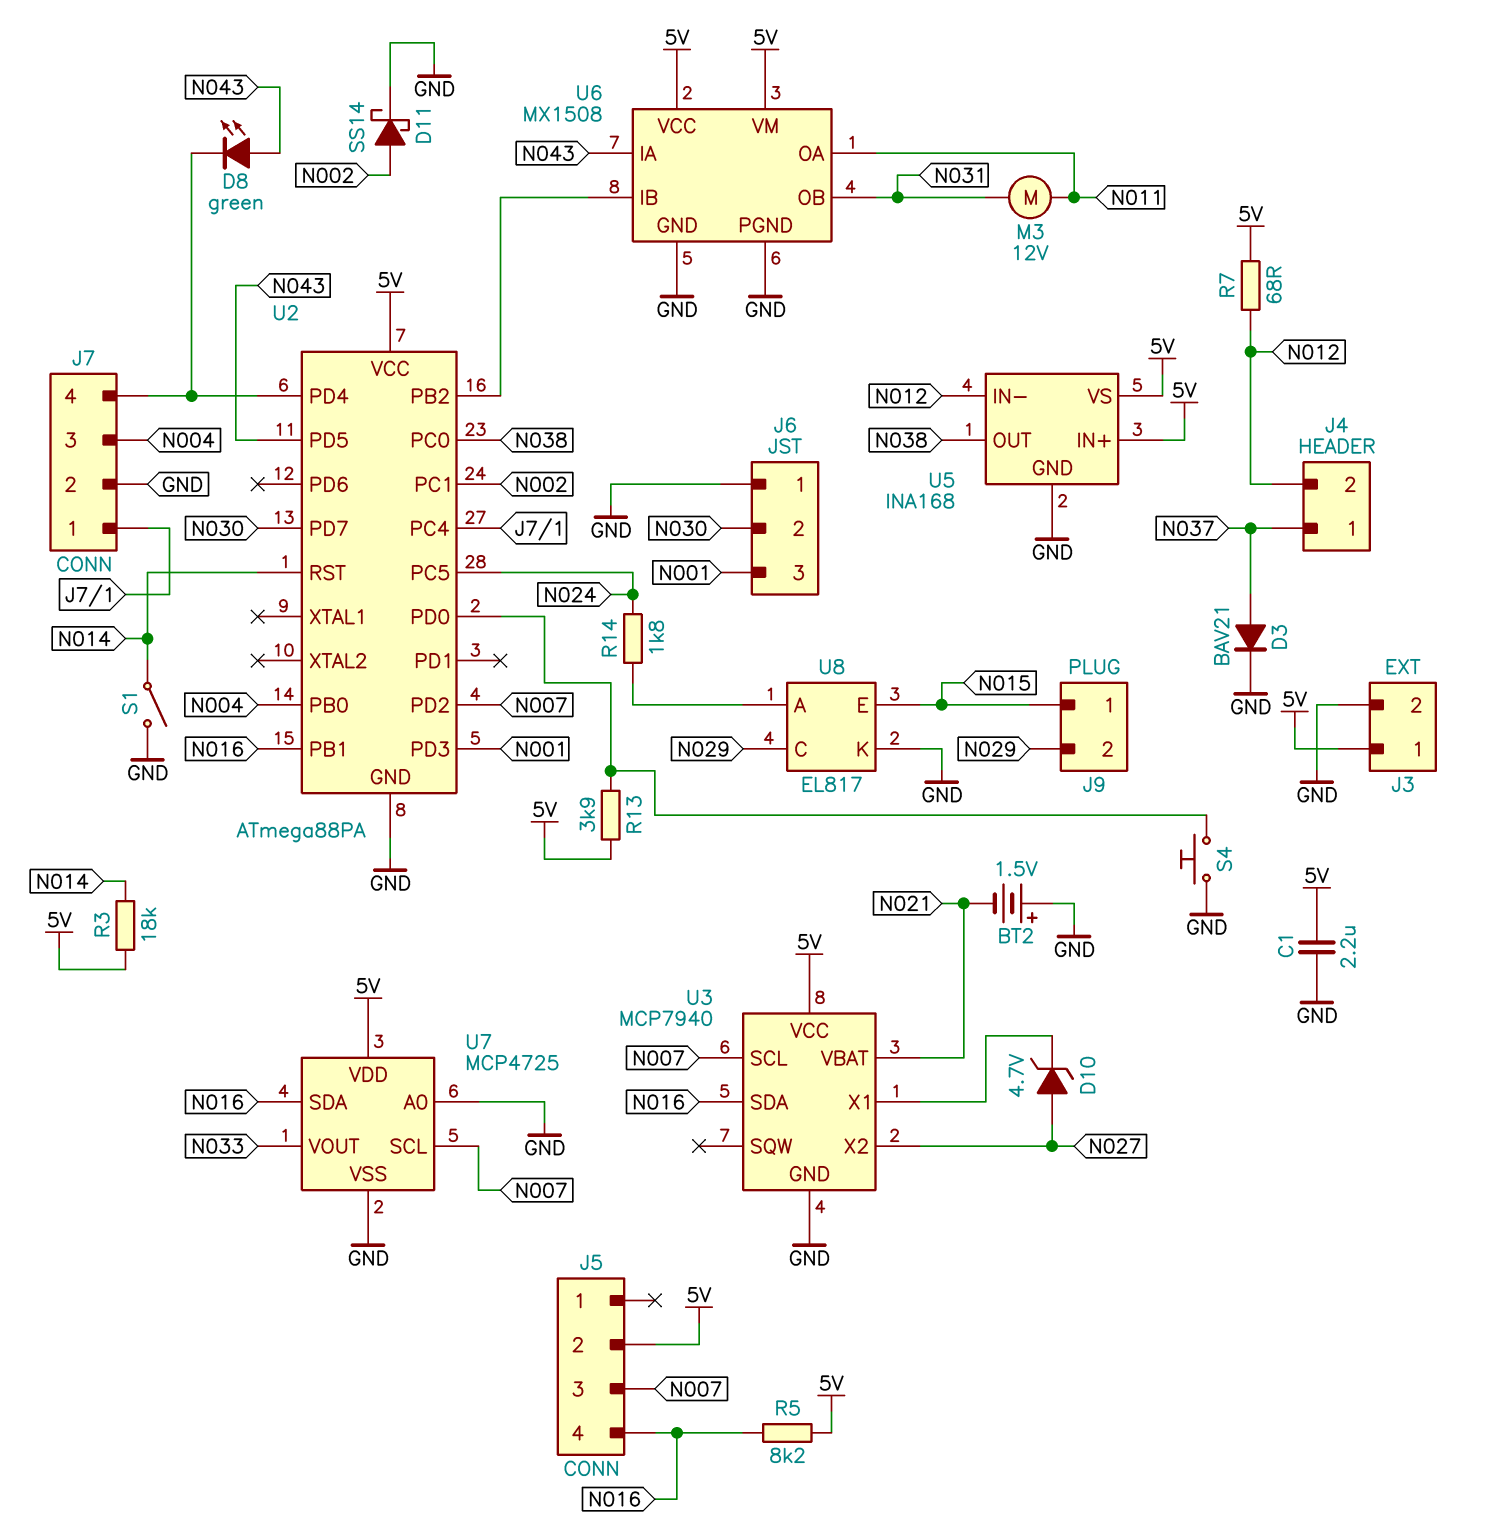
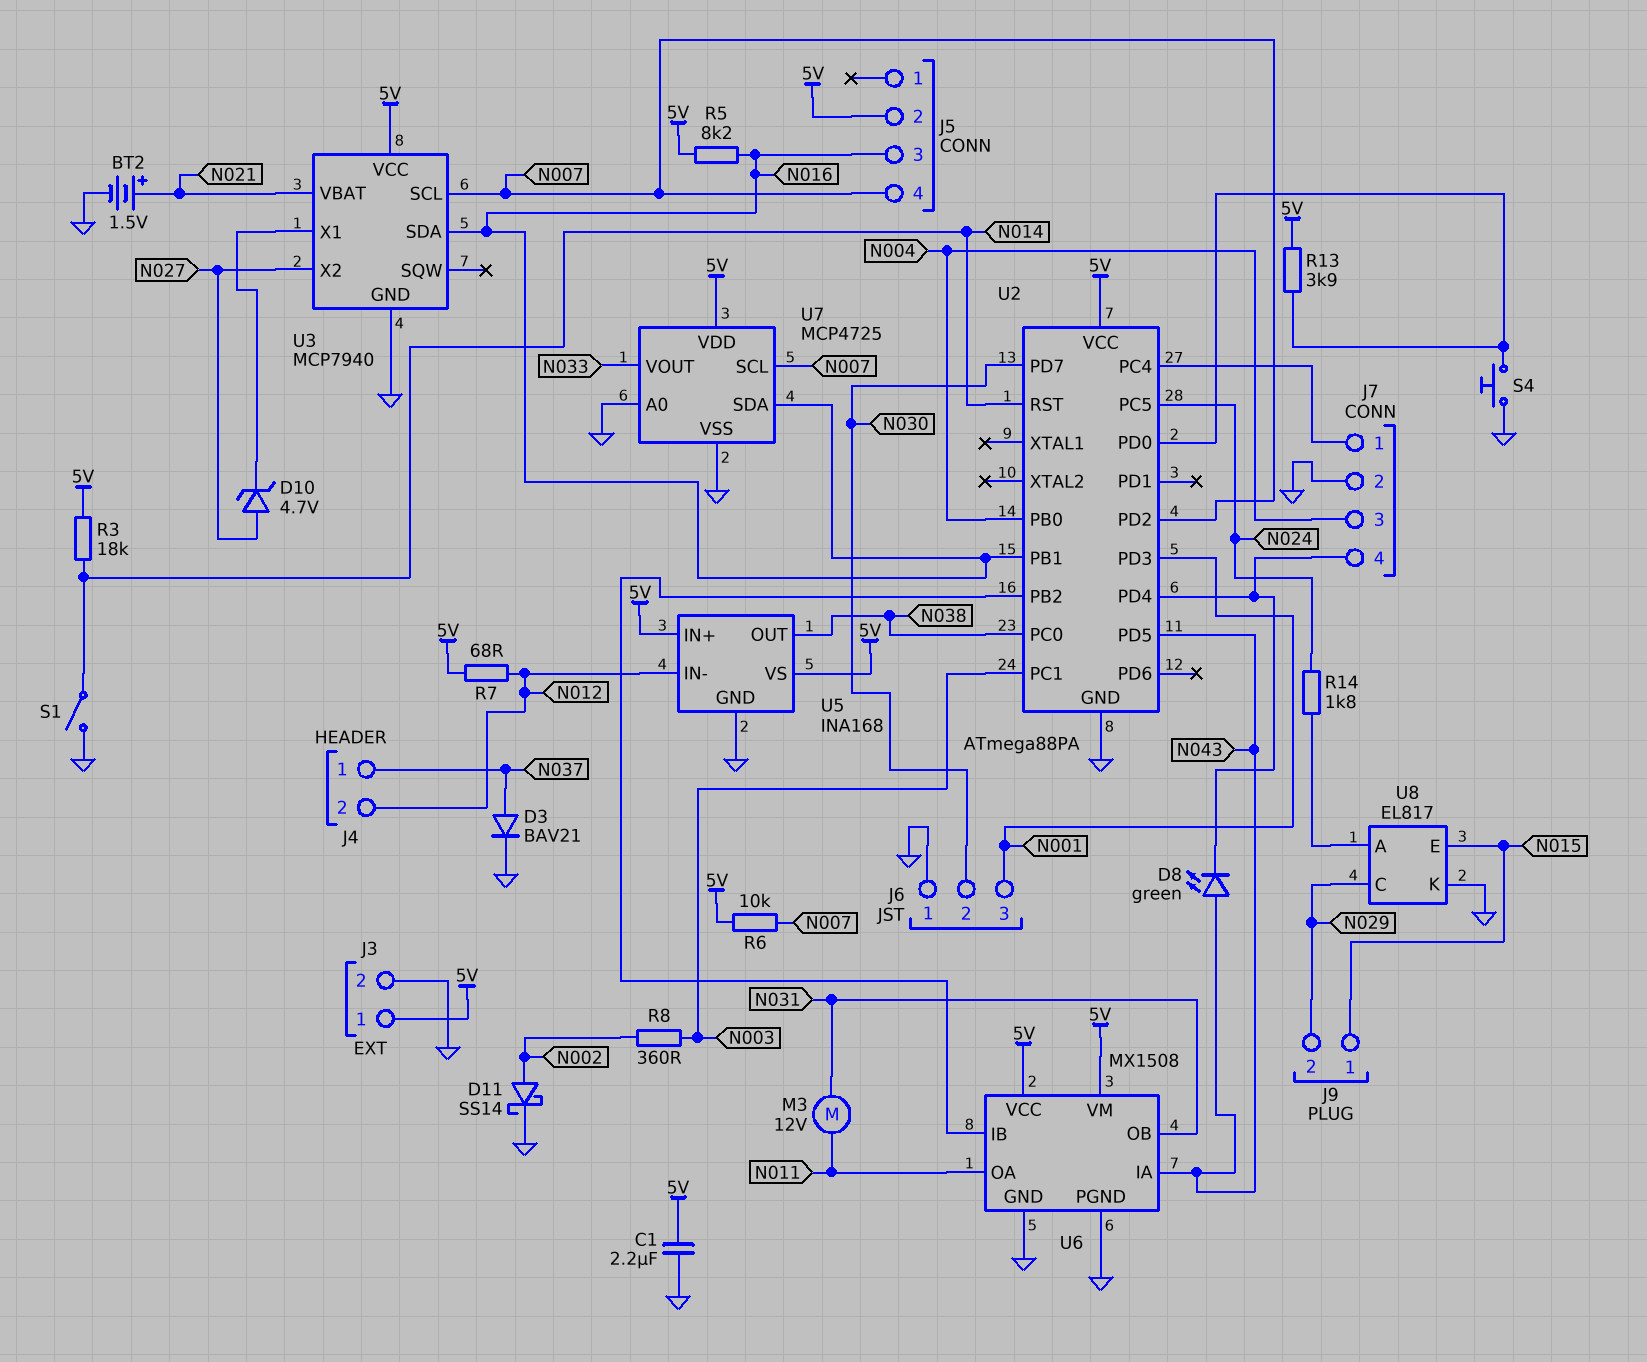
BT2: 1.5V (plus GND, minus N021) -> 1.5V (plus N021, minus GND)
J5 pin 3: N007 -> N016
J5 pin 4: N016 -> N007
R6: none -> 10k (5V, N007)
R8: none -> 360 (N002, N003)
U2 pin PC1: N002 -> N003

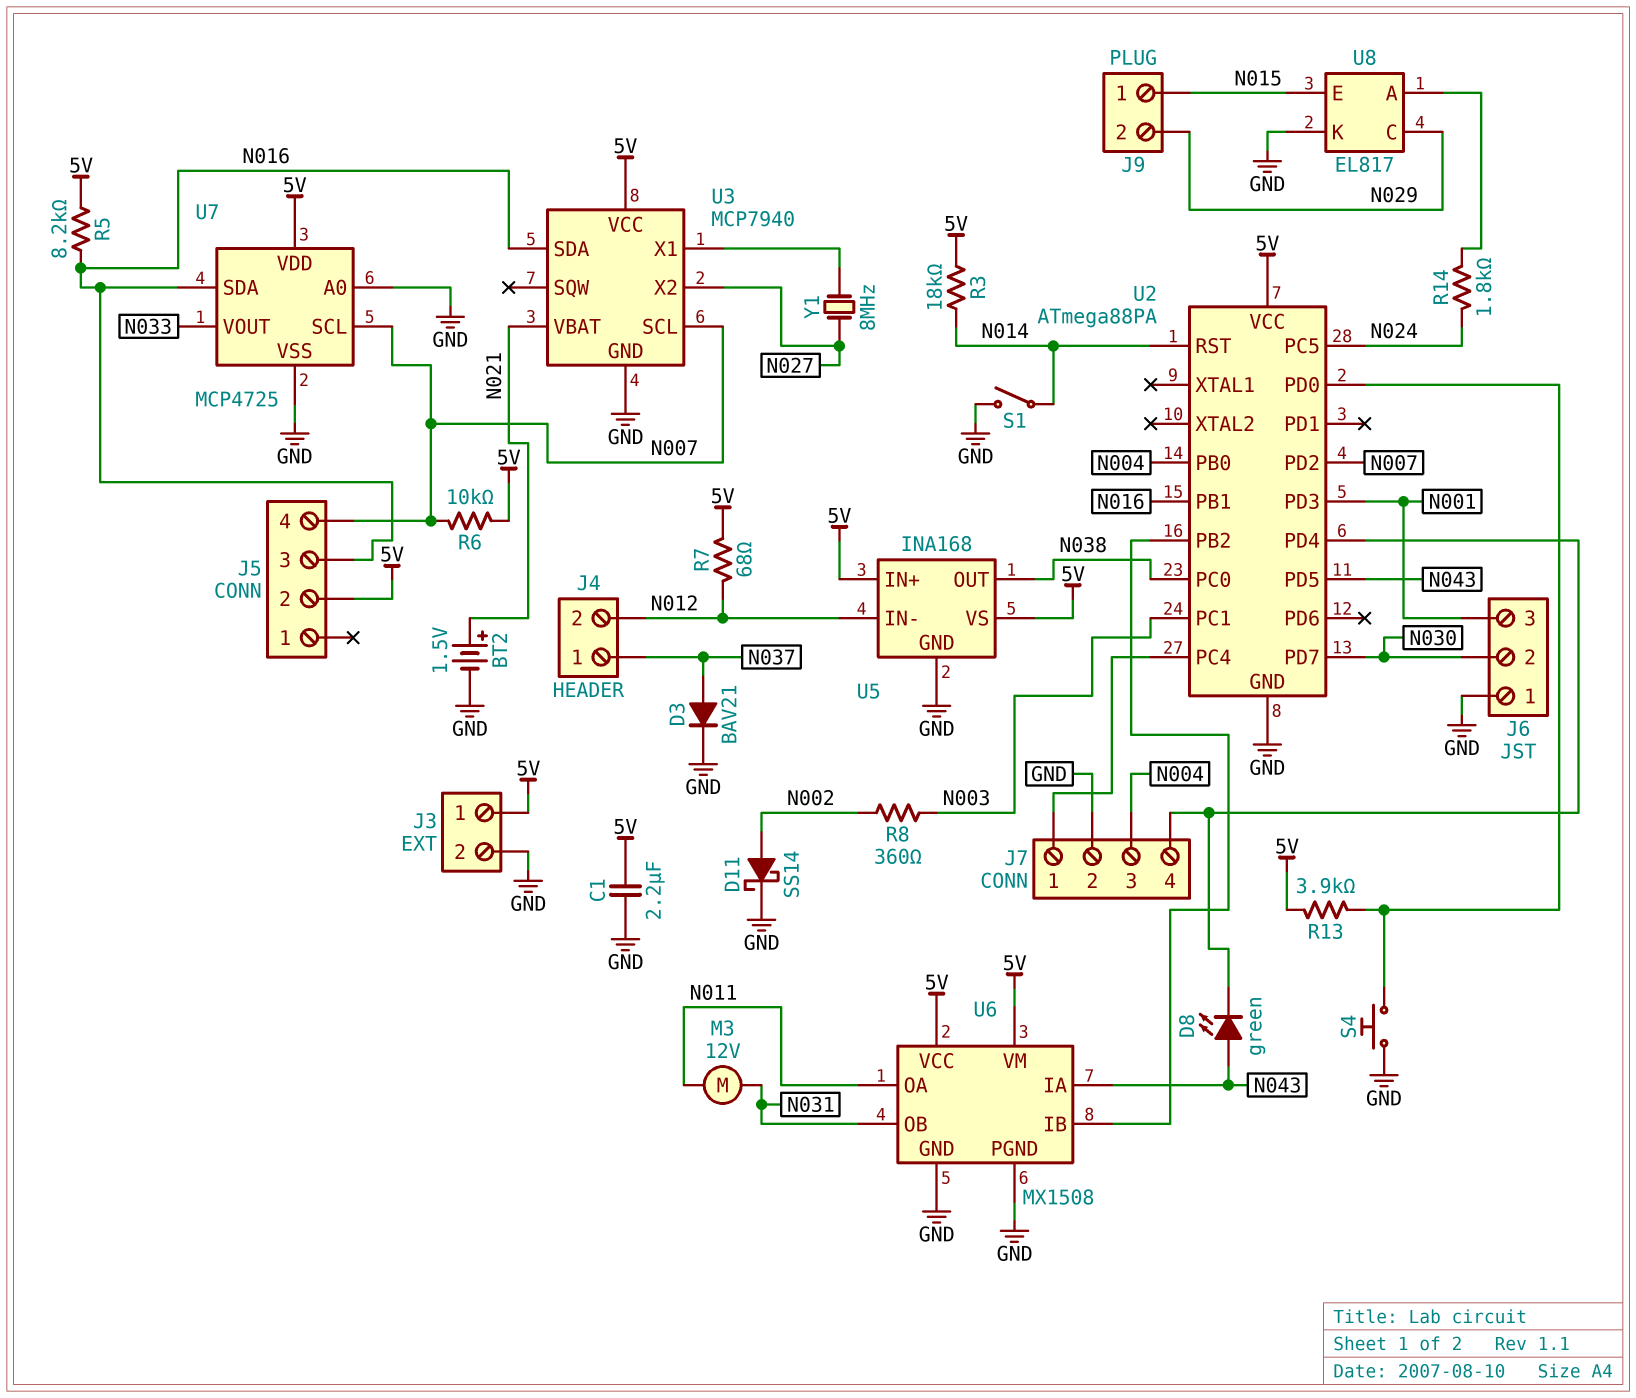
D10: zener 4.7V (A N027, K U3/X1) -> none
Y1: none -> 8MHz (N027, U3/X1)

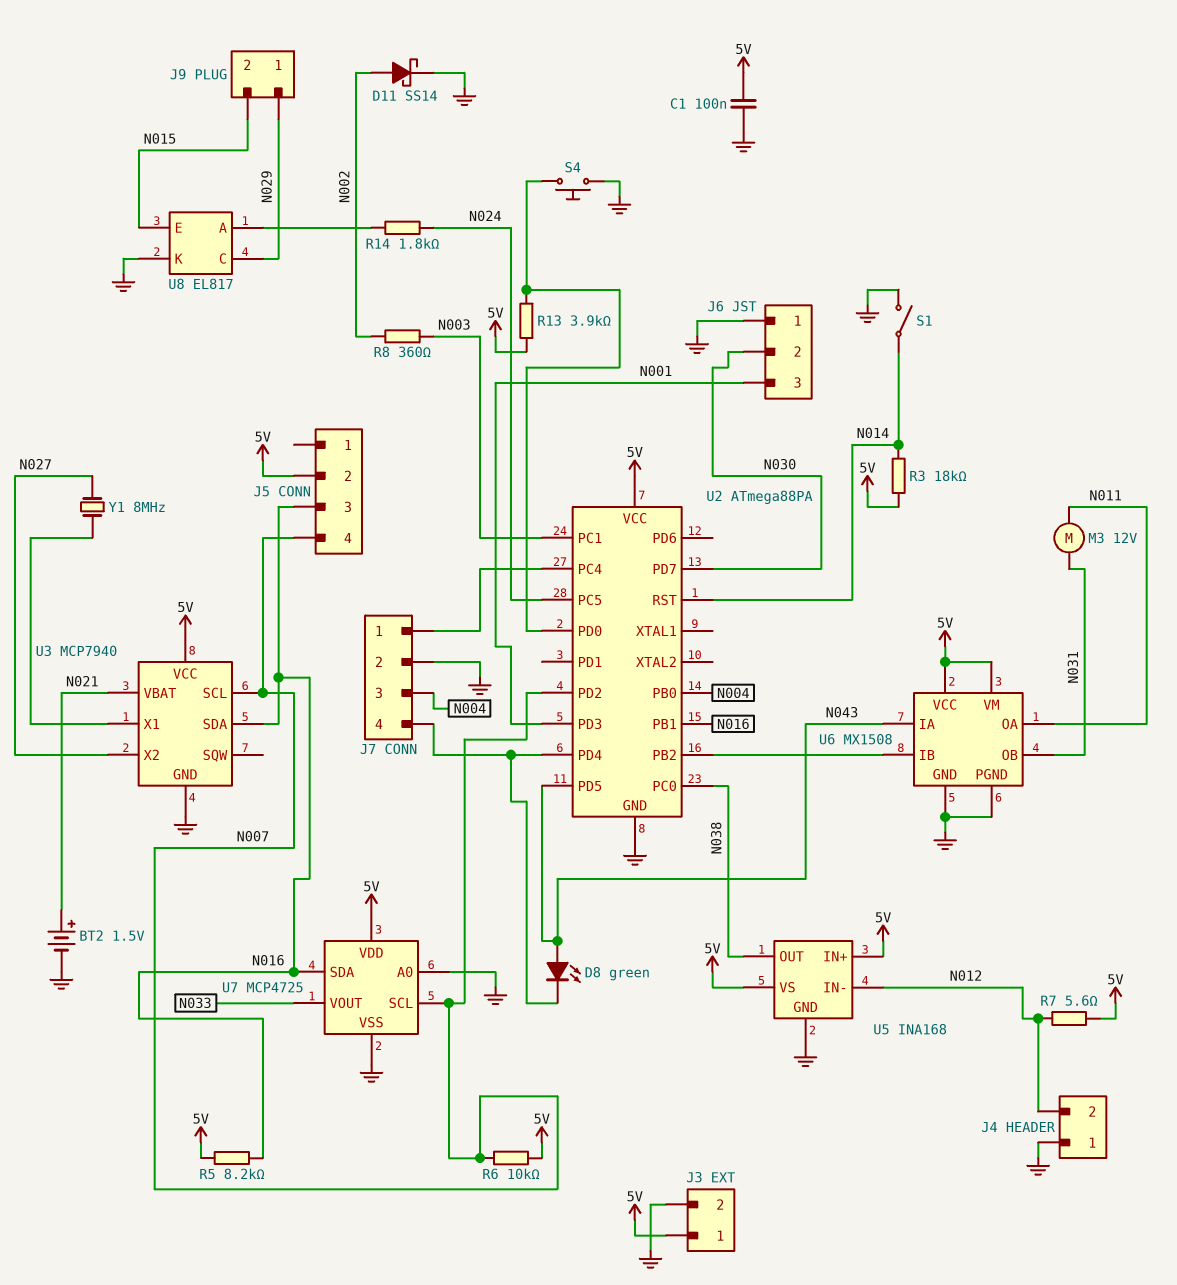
C1: 2.2uF (5V, GND) -> 100nF (5V, GND)
D3: diode BAV21 (A N037, K GND) -> none
J4 pin 1: N037 -> GND
J9 pin 1: N015 -> N029
J9 pin 2: N029 -> N015
R7: 68 (5V, N012) -> 5.6 (5V, N012)

